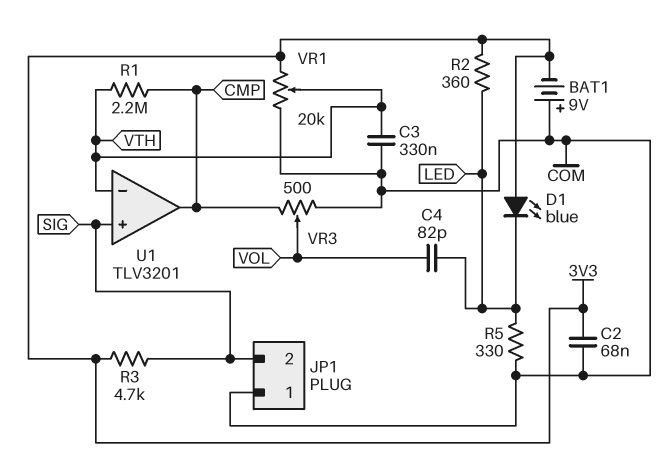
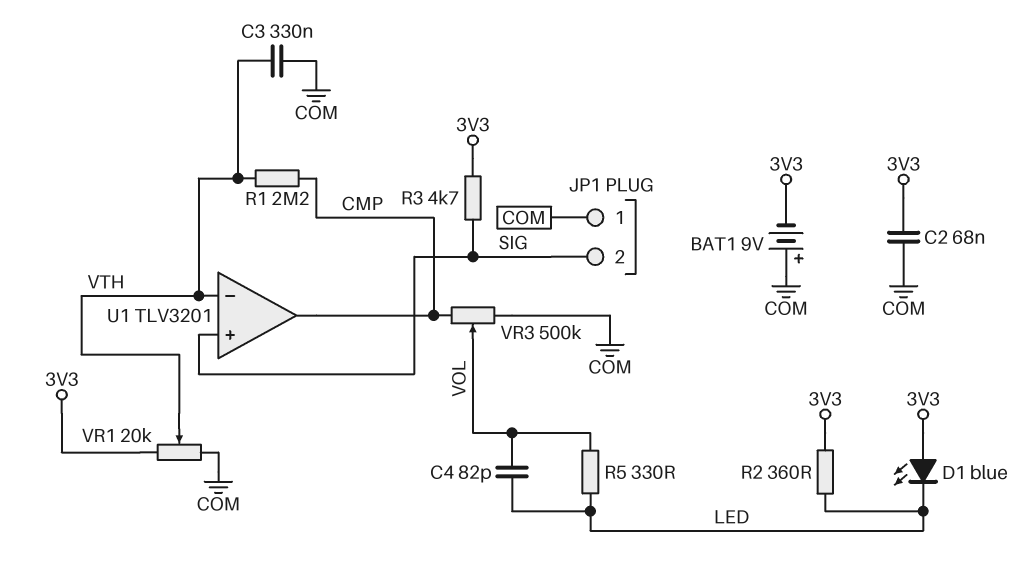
R5: 330 (COM, LED) -> 330 (LED, VOL)
VR3: 500 (CMP, COM, wiper VOL) -> 500k (CMP, COM, wiper VOL)

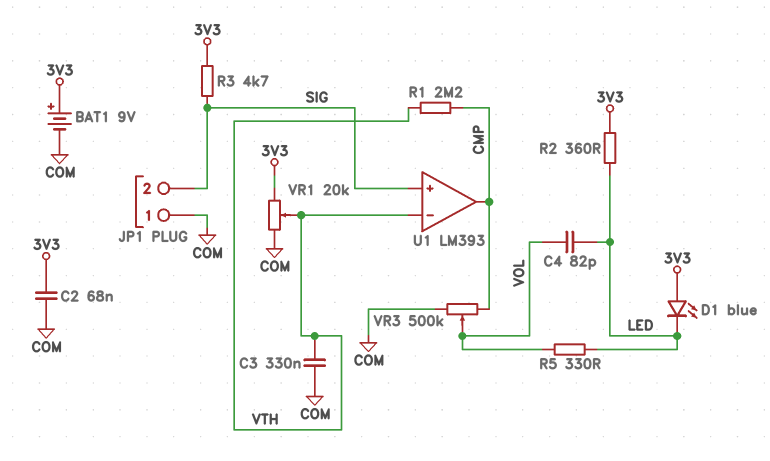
BAT1: 9V (plus COM, minus 3V3) -> 9V (plus 3V3, minus COM)
U1: TLV3201 -> LM393

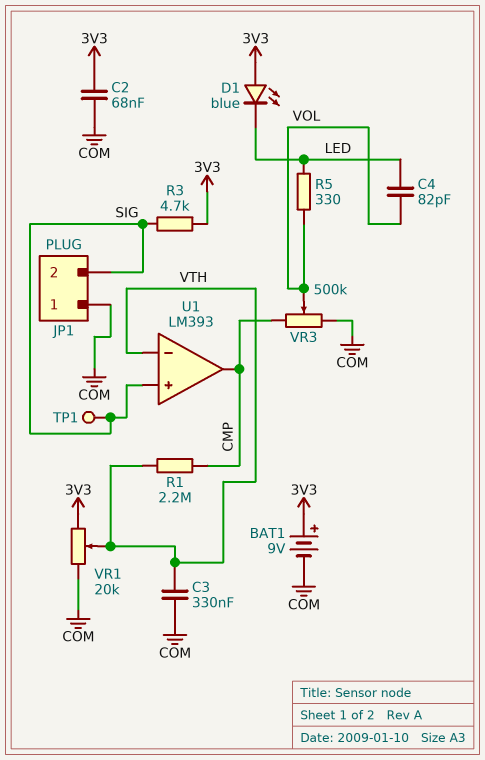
R2: 360 (3V3, LED) -> none
TP1: none -> test point (SIG)

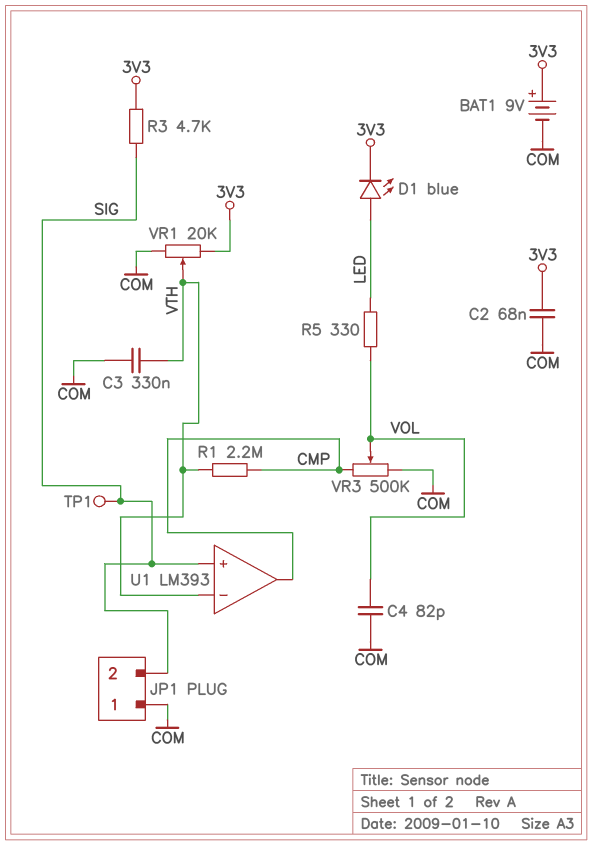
C4: 82pF (LED, VOL) -> 82pF (COM, VOL)
D1: LED blue (A 3V3, K LED) -> LED blue (A LED, K 3V3)

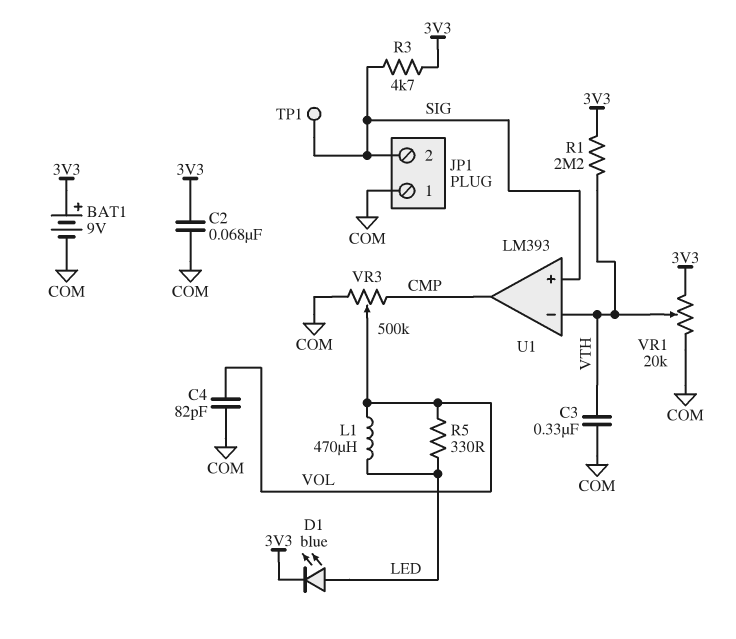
L1: none -> 470uH (LED, VOL)
R1: 2.2M (CMP, VTH) -> 2.2M (3V3, VTH)

